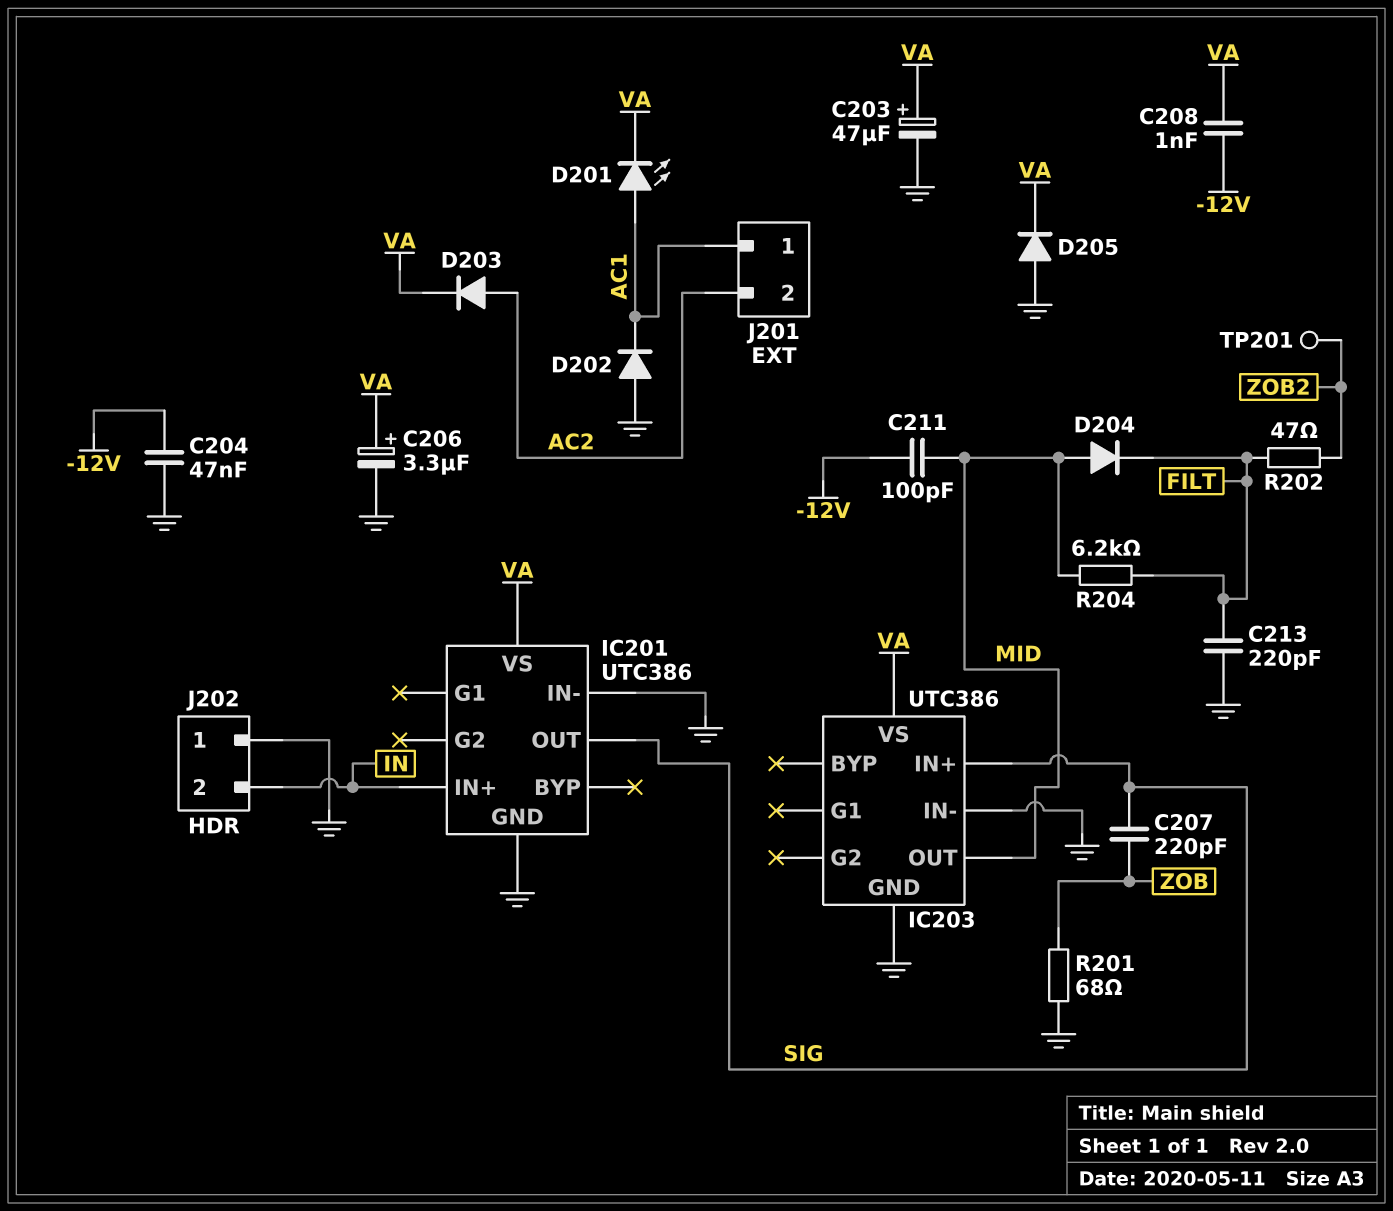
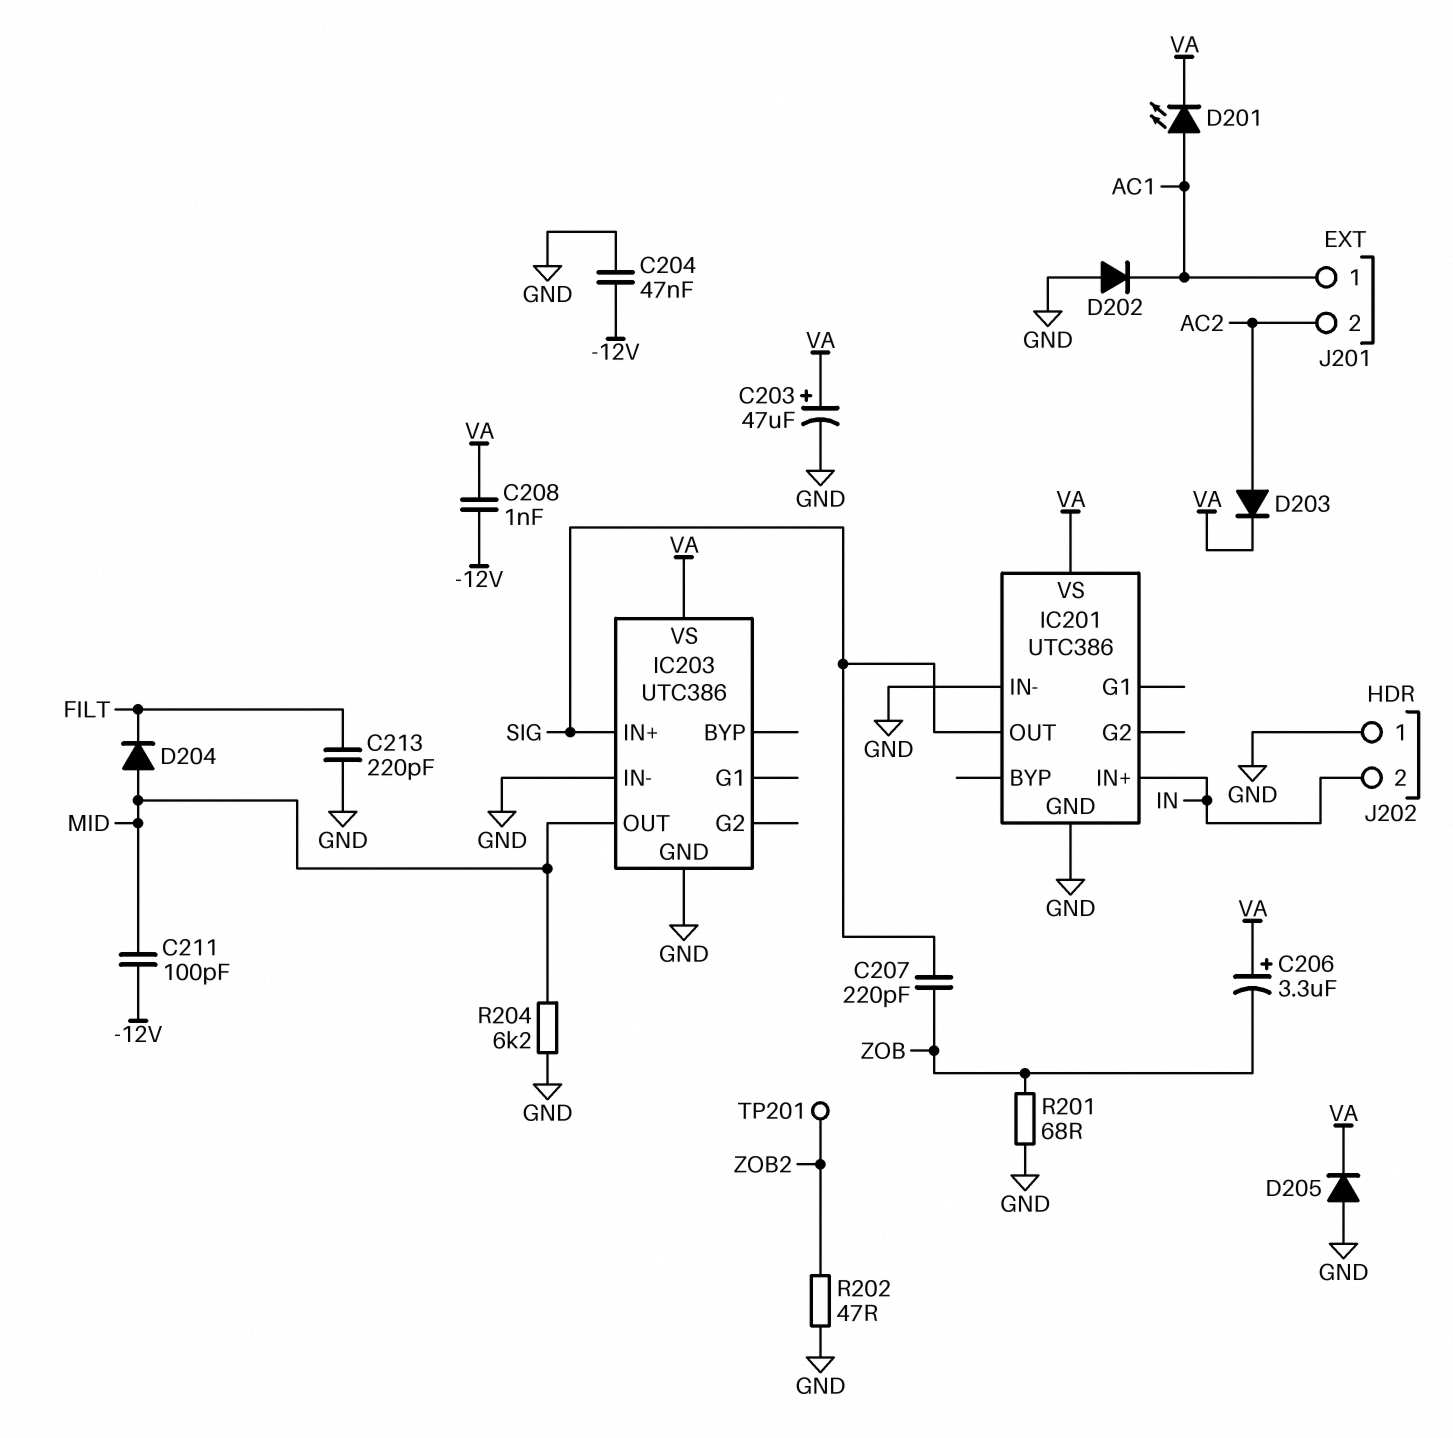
C206: 3.3uF (plus VA, minus GND) -> 3.3uF (plus VA, minus ZOB)
R202: 47 (FILT, ZOB2) -> 47 (GND, ZOB2)
R204: 6.2k (FILT, MID) -> 6.2k (GND, MID)

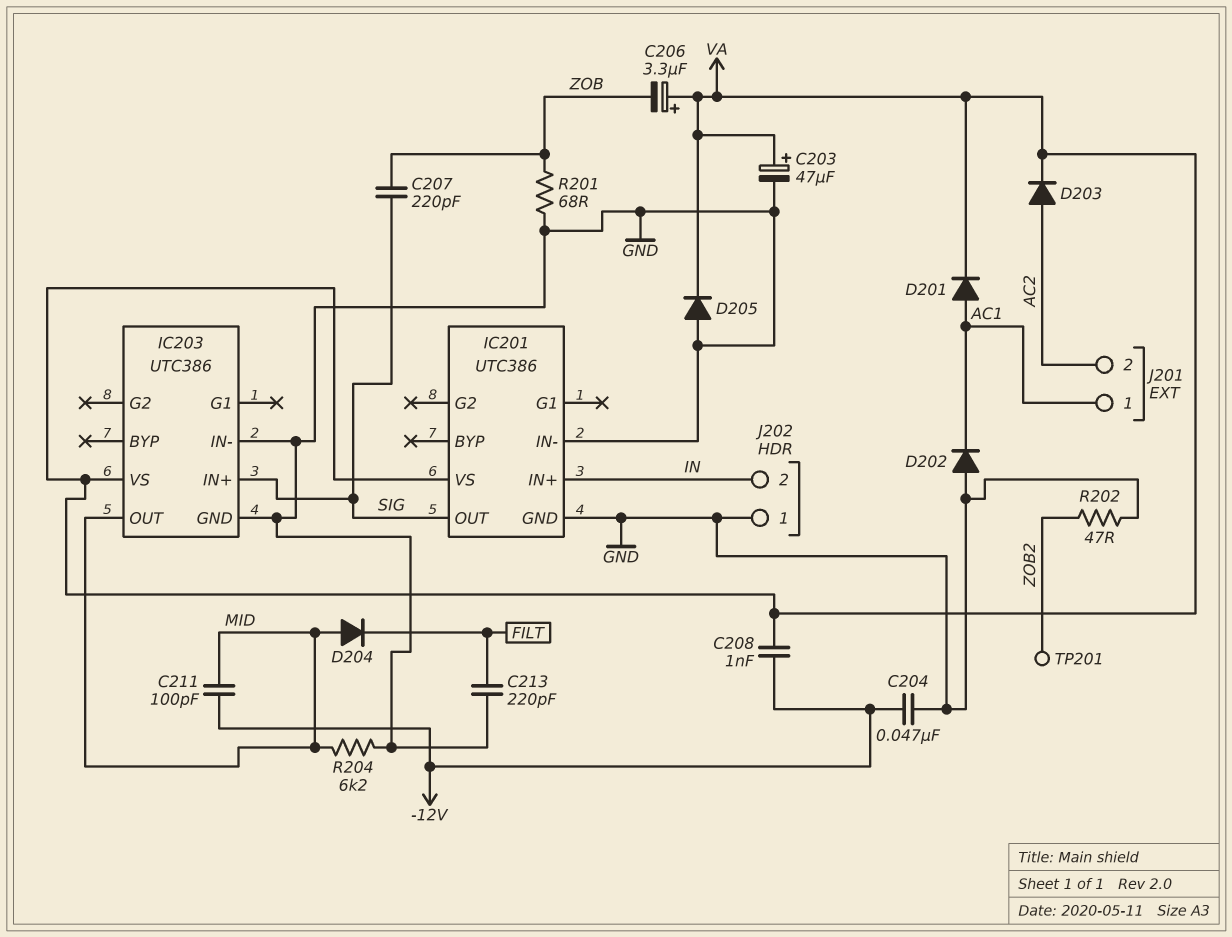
D201: LED (A AC1, K VA) -> diode (A AC1, K VA)

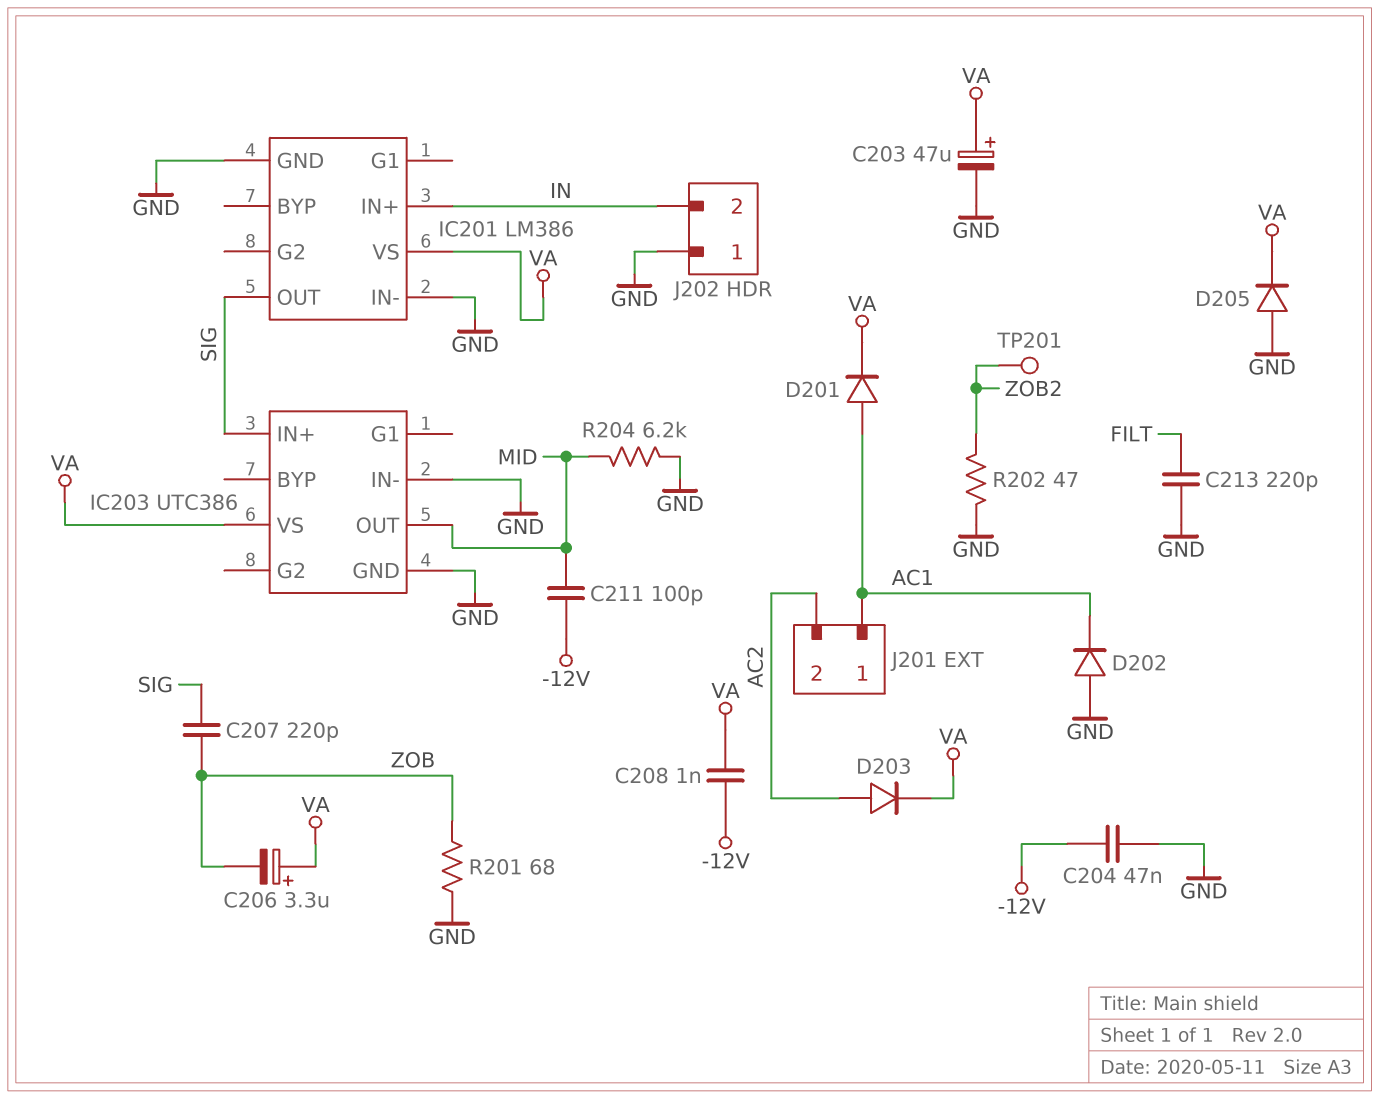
D204: diode (A MID, K FILT) -> none
IC201: UTC386 -> LM386

